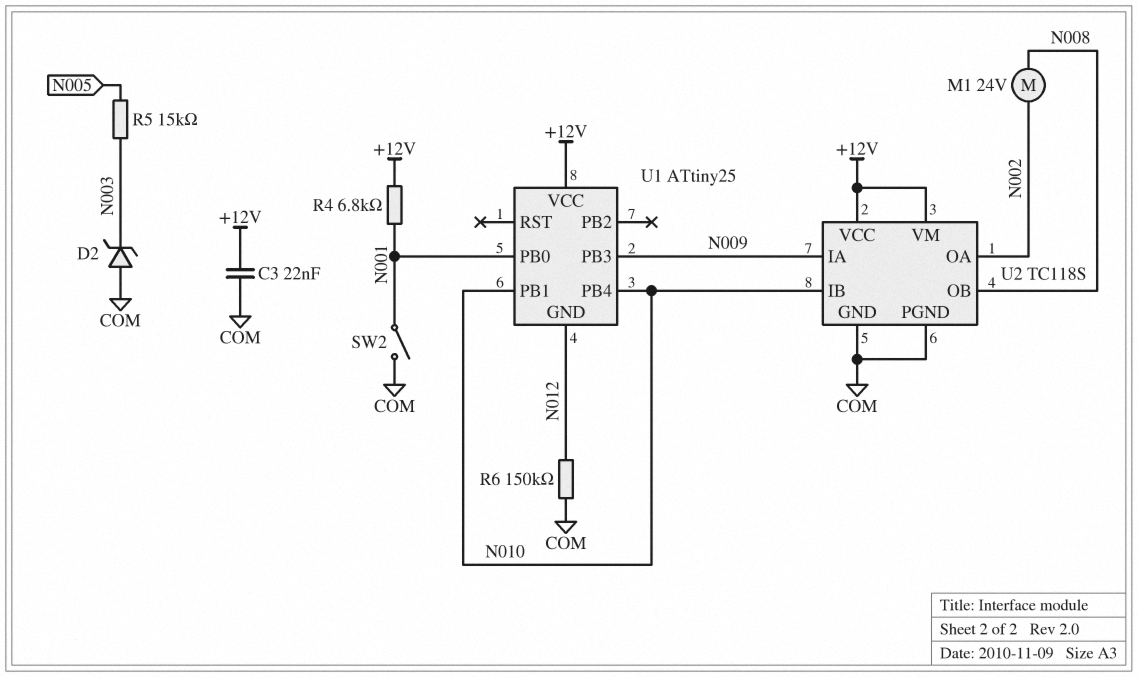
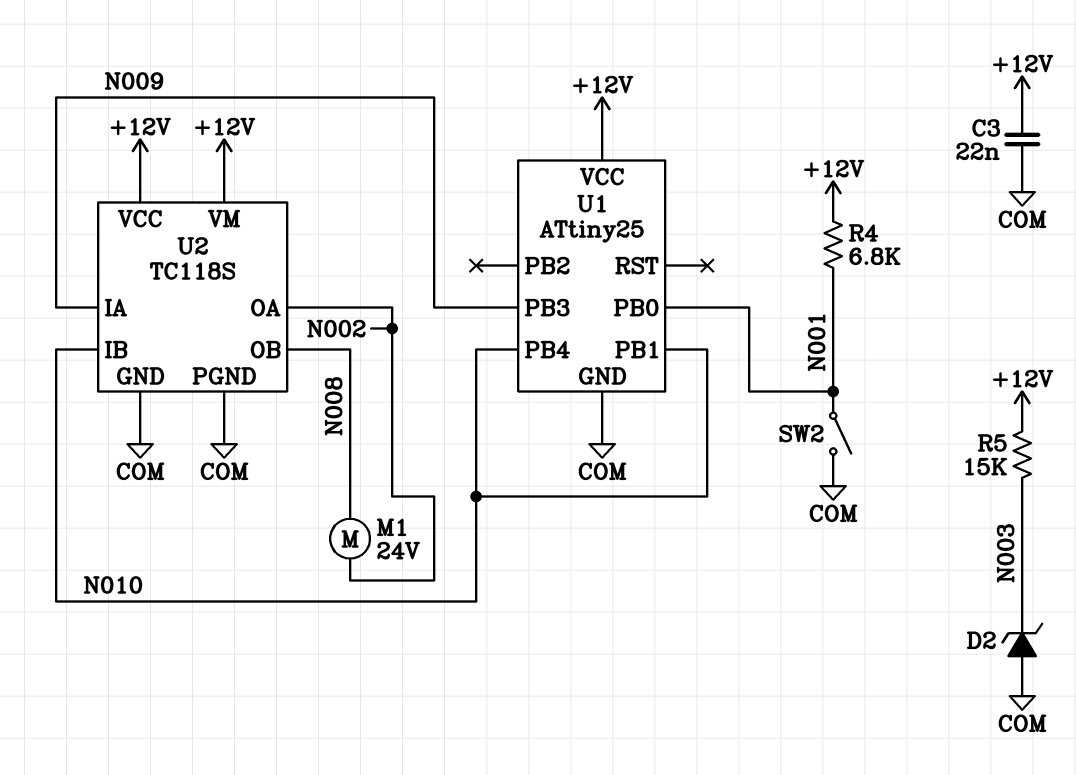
R5: 15k (N003, N005) -> 15k (+12V, N003)
R6: 150k (COM, N012) -> none
U1 pin GND: N012 -> COM

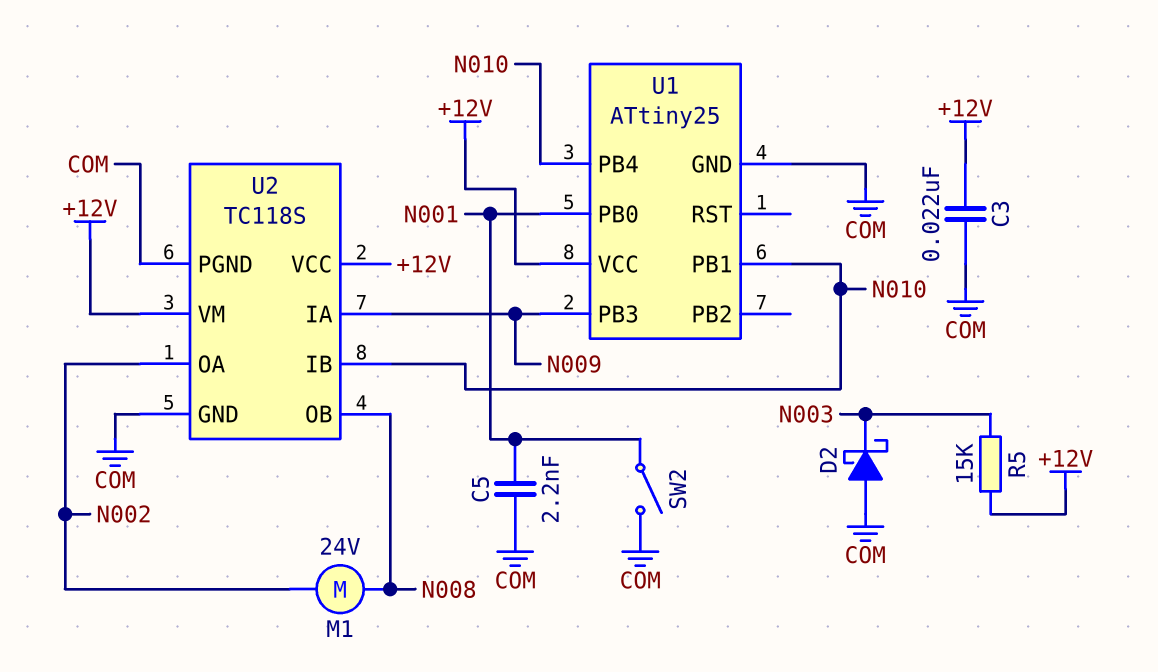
C5: none -> 2.2nF (COM, N001)
D2: zener (A COM, K N003) -> schottky (A COM, K N003)
R4: 6.8k (+12V, N001) -> none

